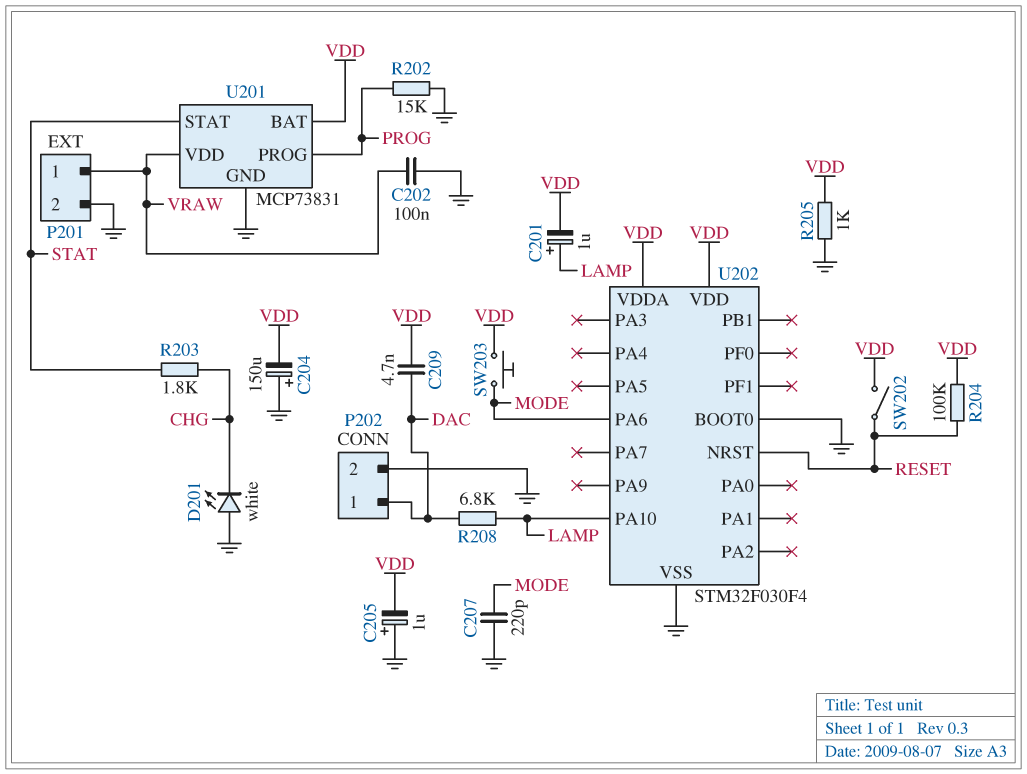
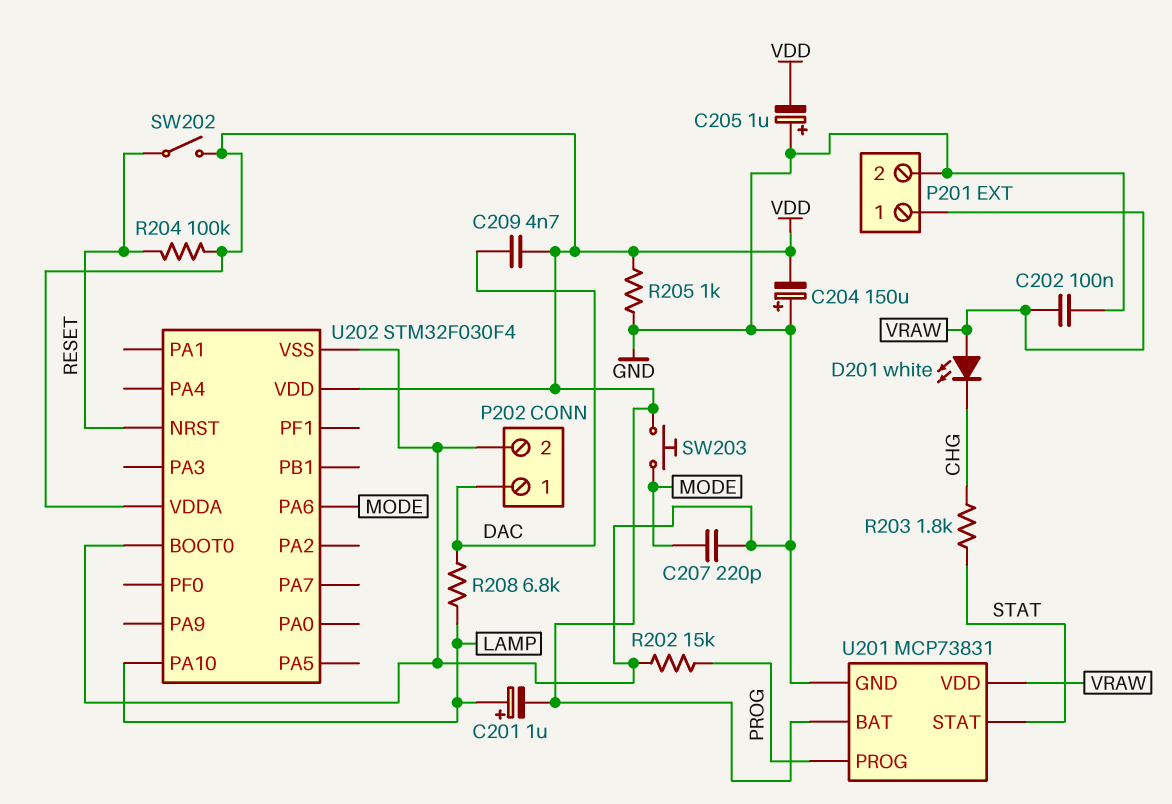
D201: LED white (A GND, K CHG) -> LED white (A VRAW, K CHG)

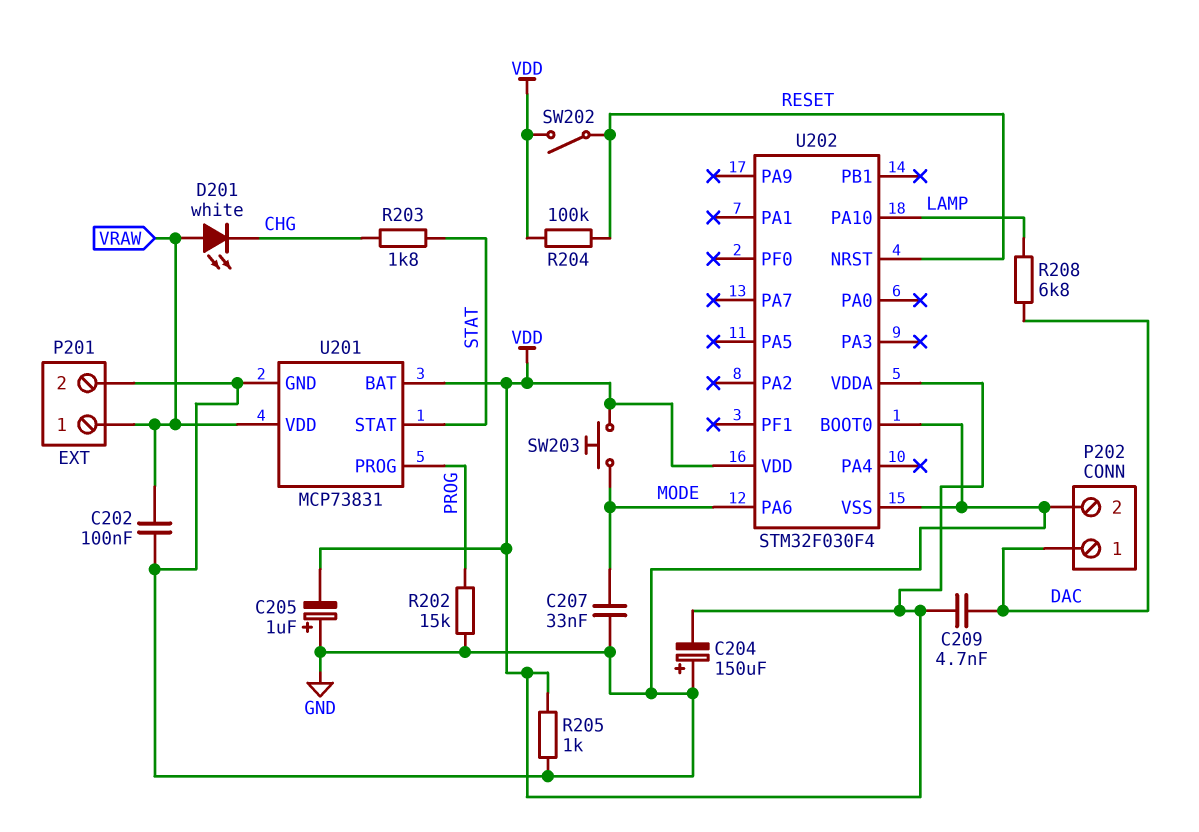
C201: 1uF (plus LAMP, minus VDD) -> none
C207: 220pF (GND, MODE) -> 33nF (GND, MODE)

